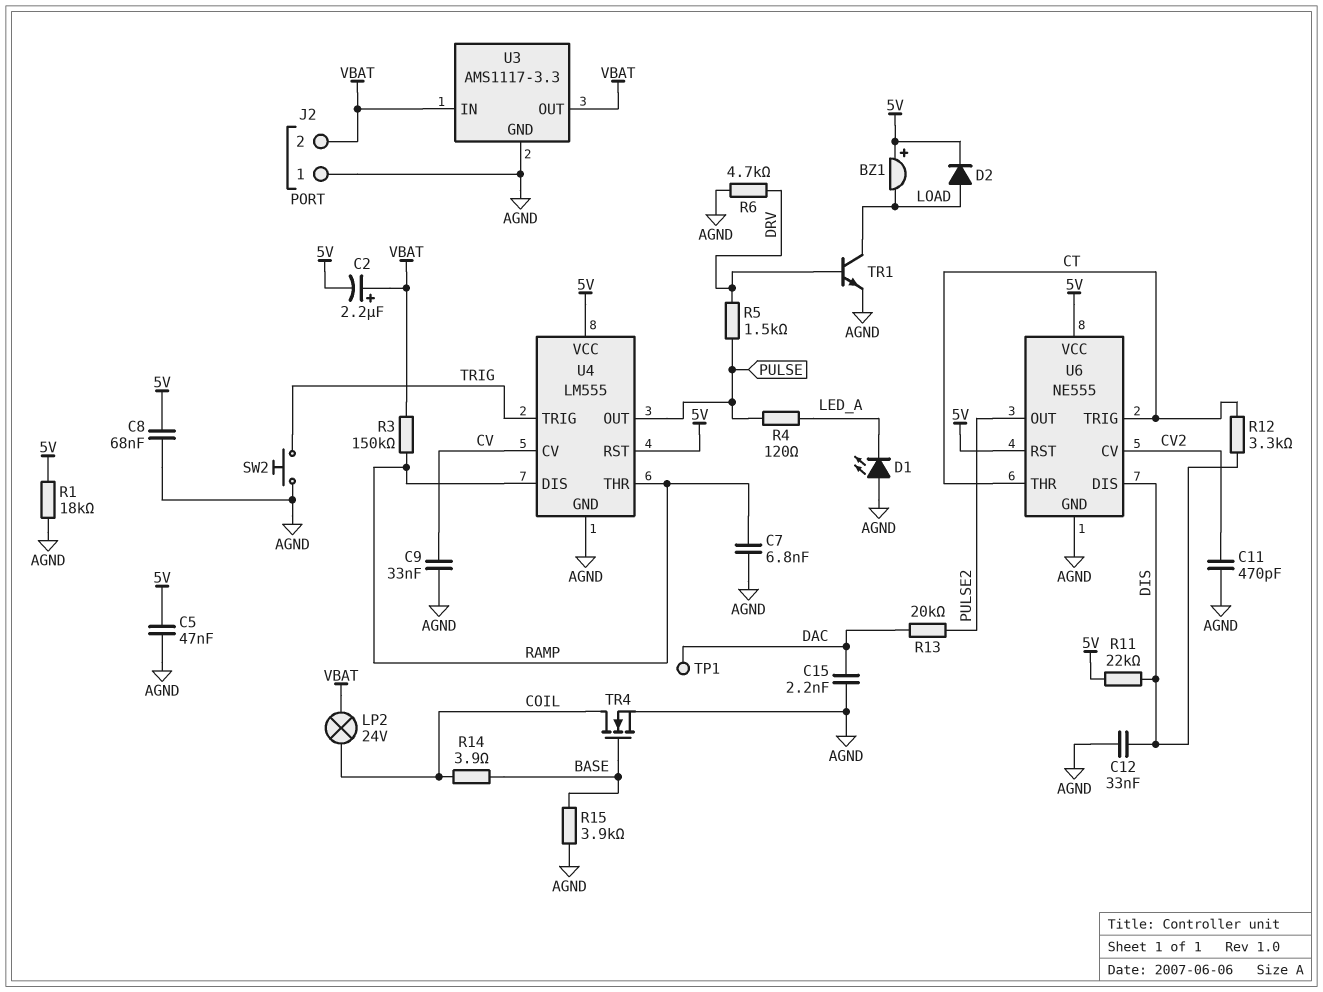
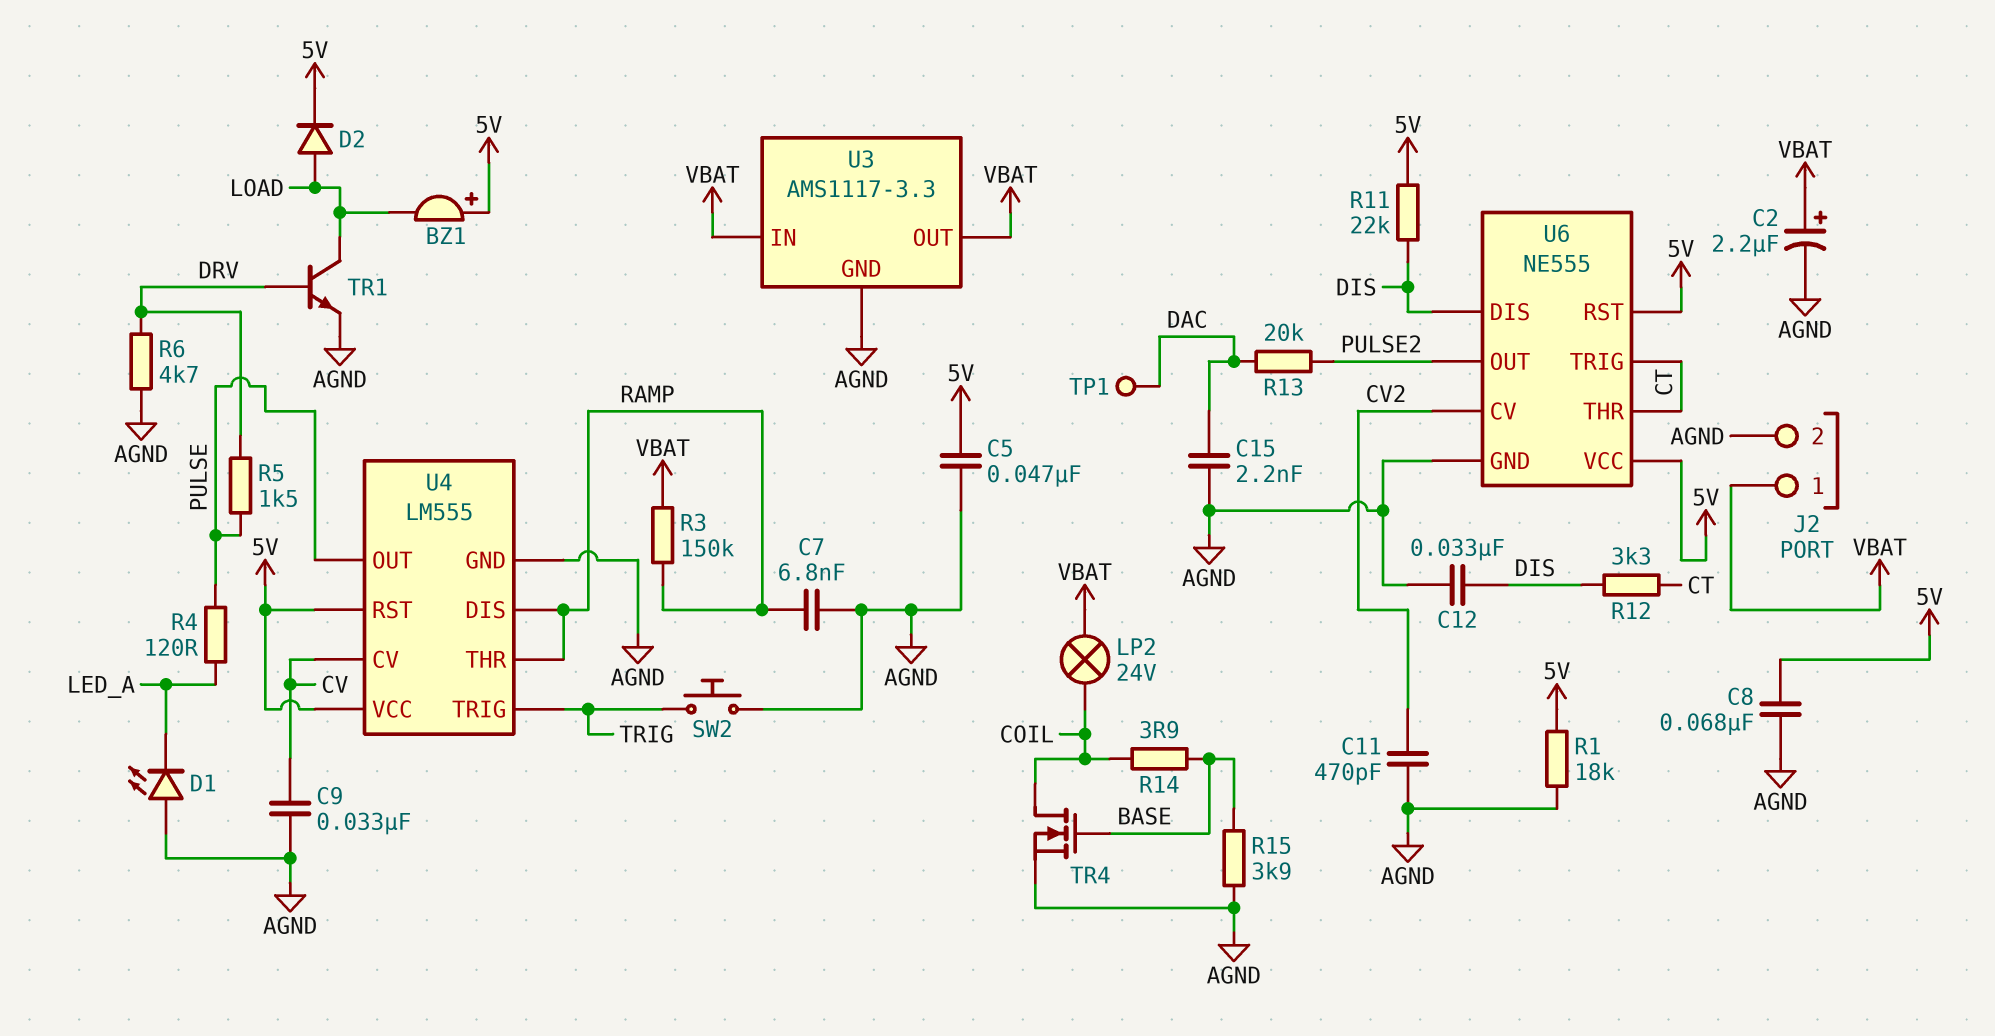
C2: 2.2uF (plus VBAT, minus 5V) -> 2.2uF (plus VBAT, minus AGND)
J2 pin 1: AGND -> VBAT
J2 pin 2: VBAT -> AGND

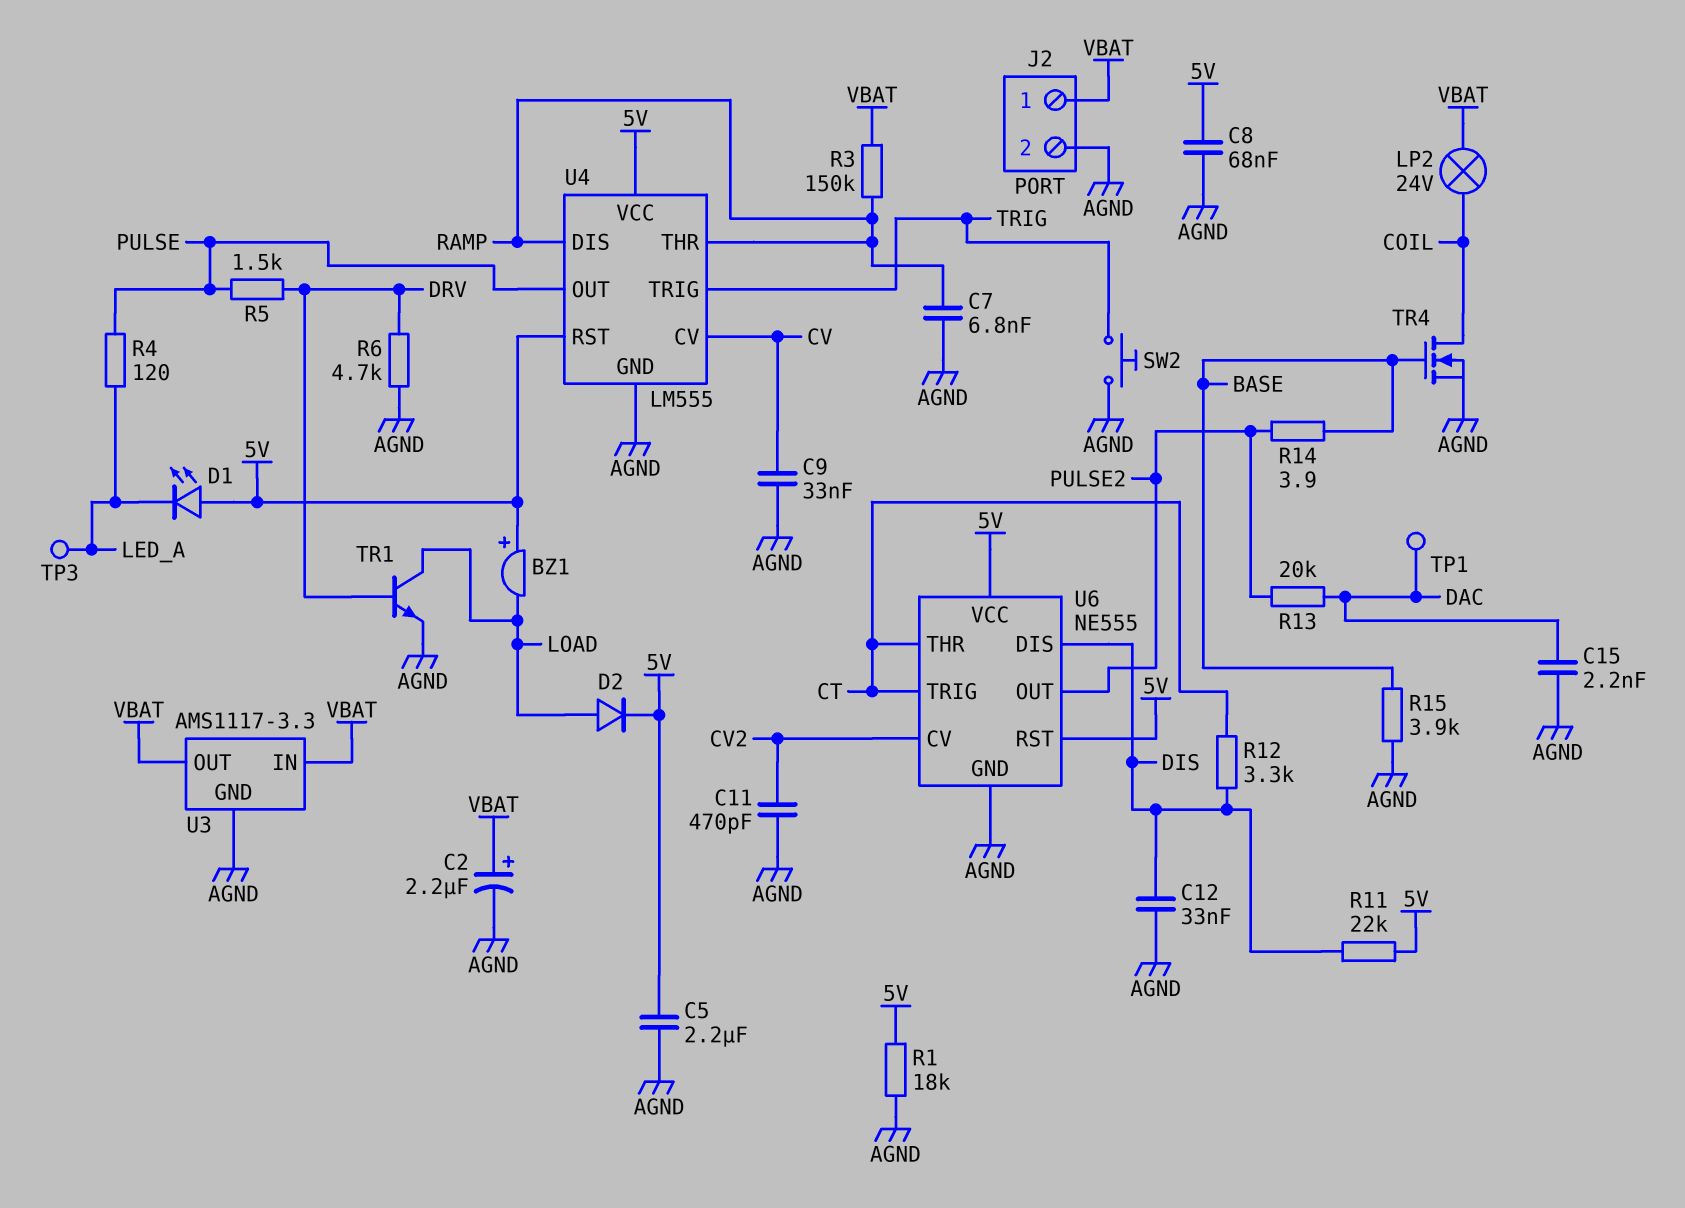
C5: 47nF (5V, AGND) -> 2.2uF (5V, AGND)
D1: LED (A AGND, K LED_A) -> LED (A 5V, K LED_A)
R14: 3.9 (BASE, COIL) -> 3.9 (BASE, PULSE2)
TP3: none -> test point (LED_A)

